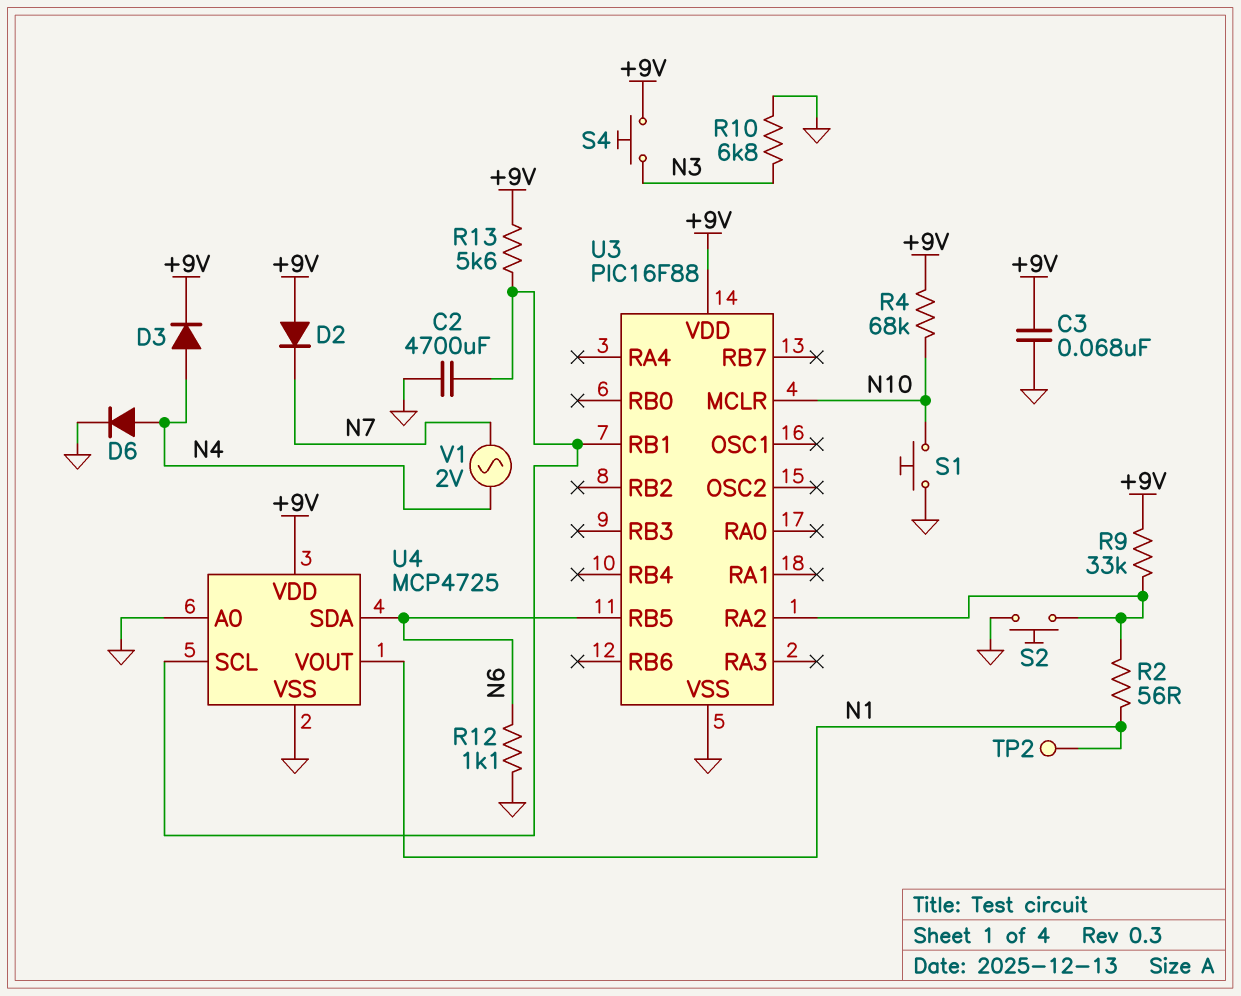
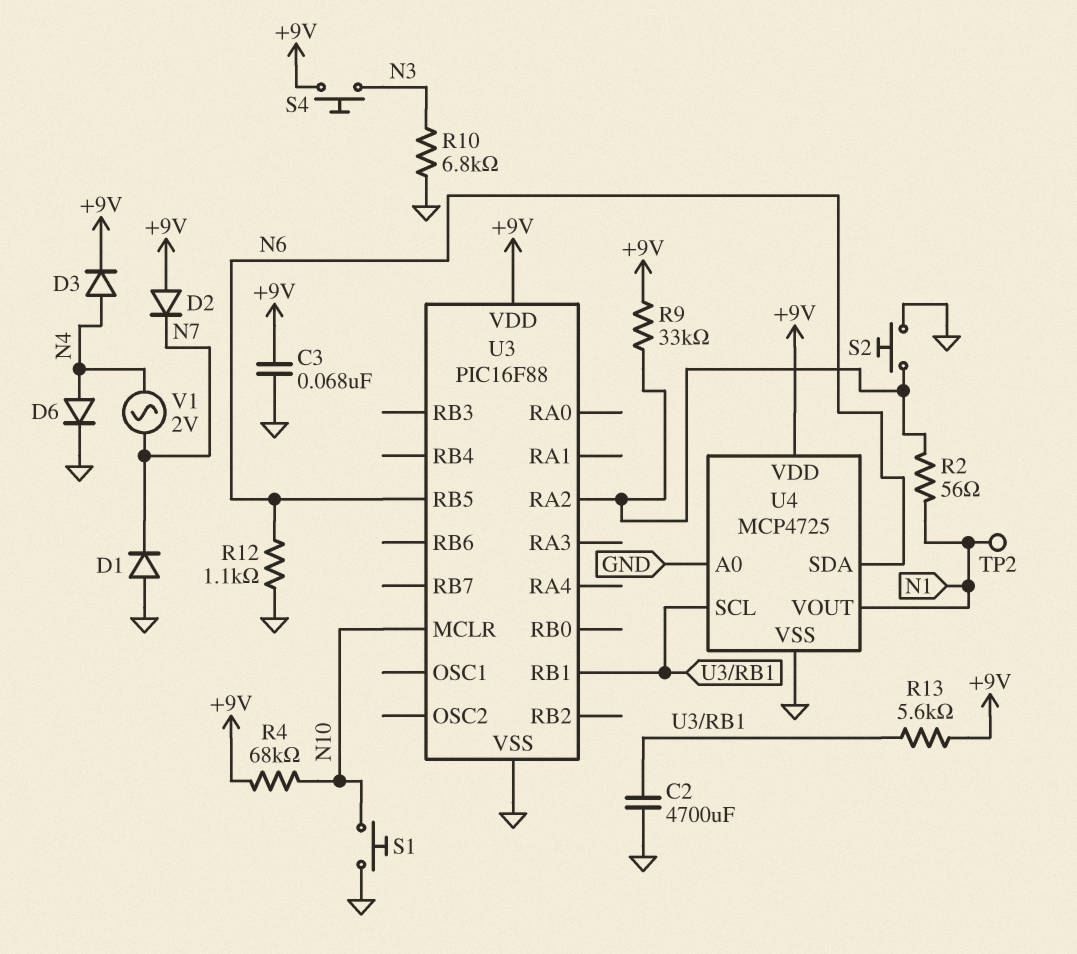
D1: none -> diode (A GND, K N7)

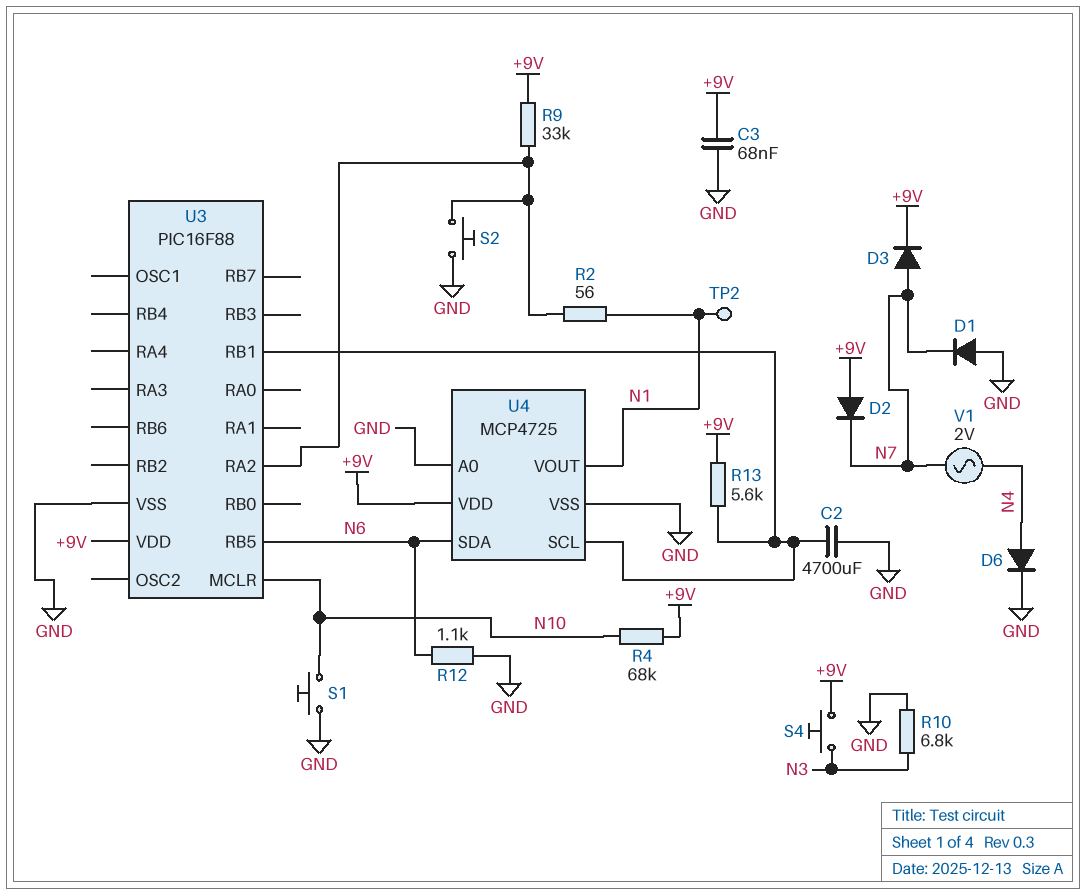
D3: diode (A N4, K +9V) -> diode (A N7, K +9V)

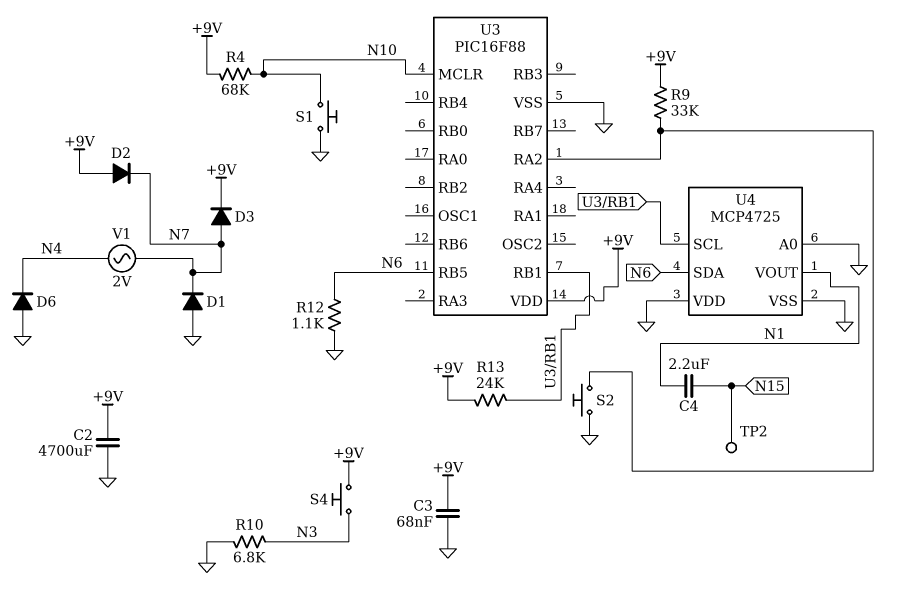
C2: 4700uF (GND, U3/RB1) -> 4700uF (+9V, GND)
C4: none -> 2.2uF (N1, N15)
D6: diode (A N4, K GND) -> diode (A GND, K N4)
R2: 56 (N1, U3/RA2) -> none
R13: 5.6k (+9V, U3/RB1) -> 24k (+9V, U3/RB1)
TP2: test point (N1) -> test point (N15)
U4 pin VDD: +9V -> GND

